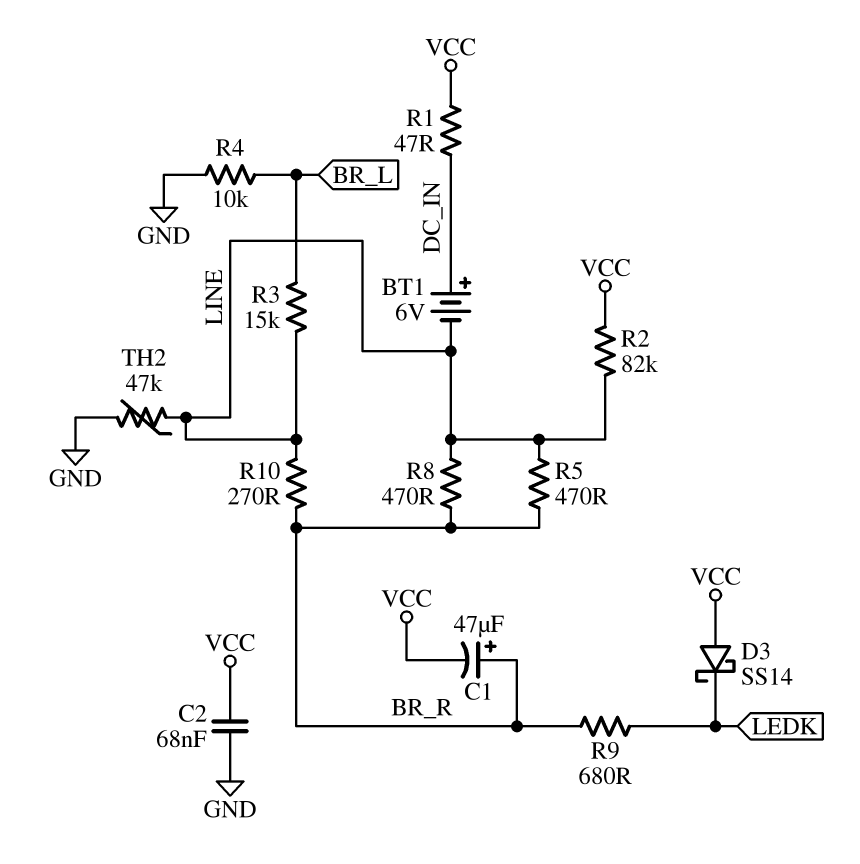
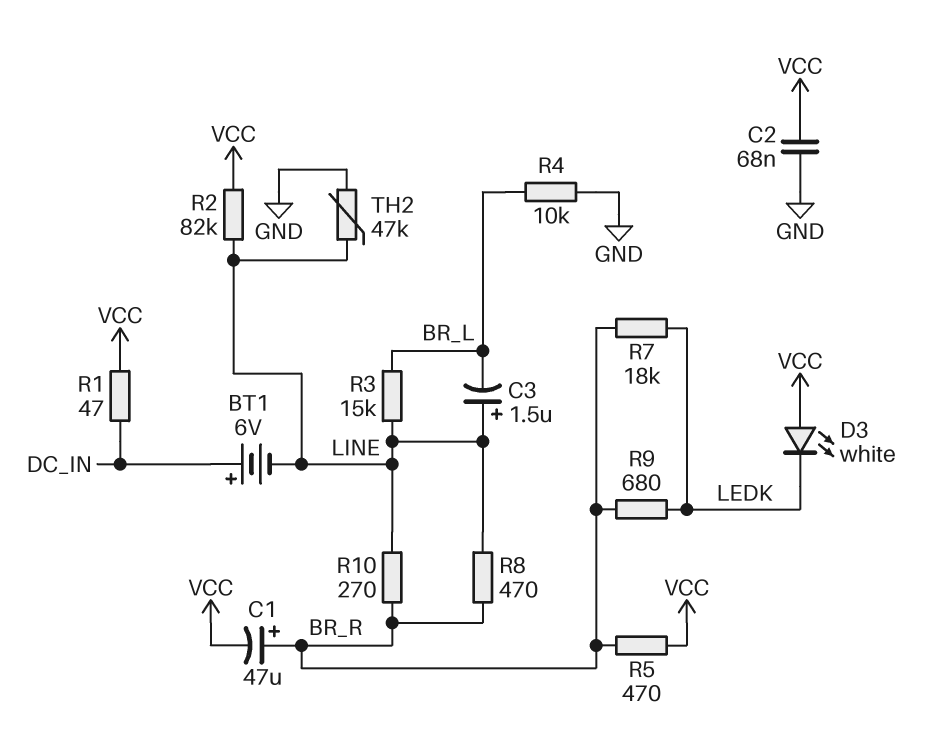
C3: none -> 1.5uF (plus LINE, minus BR_L)
D3: schottky SS14 (A VCC, K LEDK) -> LED white (A VCC, K LEDK)
R5: 470 (BR_R, LINE) -> 470 (BR_R, VCC)
R7: none -> 18k (BR_R, LEDK)

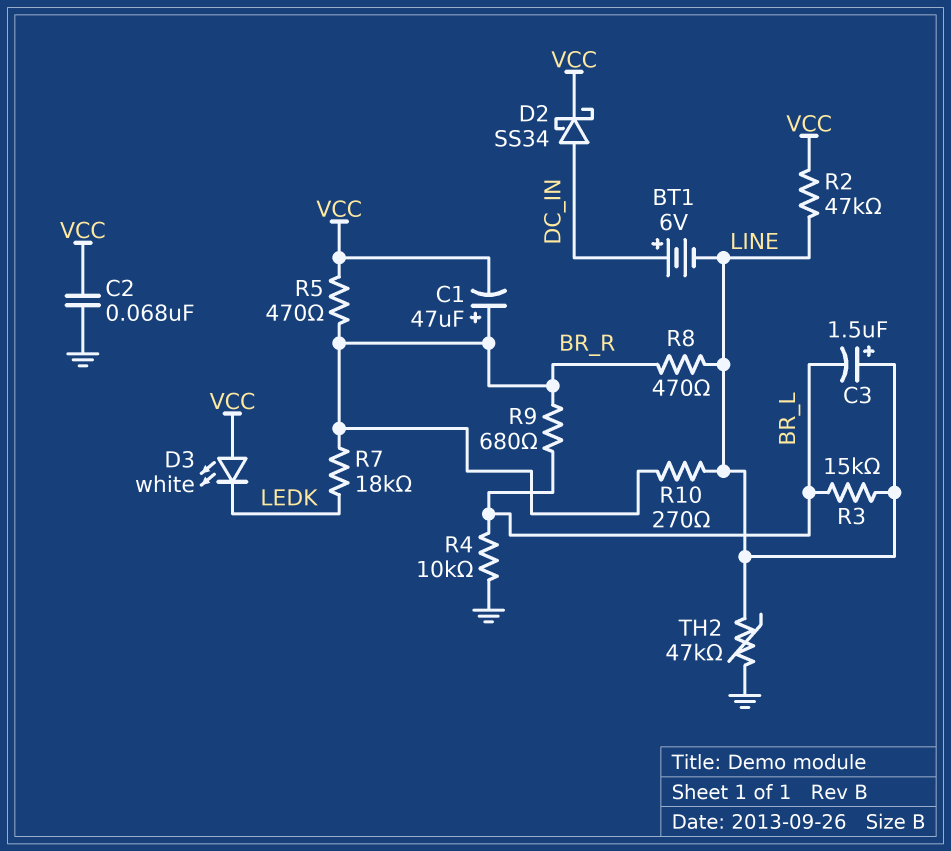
D2: none -> schottky SS34 (A DC_IN, K VCC)
R1: 47 (DC_IN, VCC) -> none
R2: 82k (LINE, VCC) -> 47k (LINE, VCC)
R9: 680 (BR_R, LEDK) -> 680 (BR_L, BR_R)

